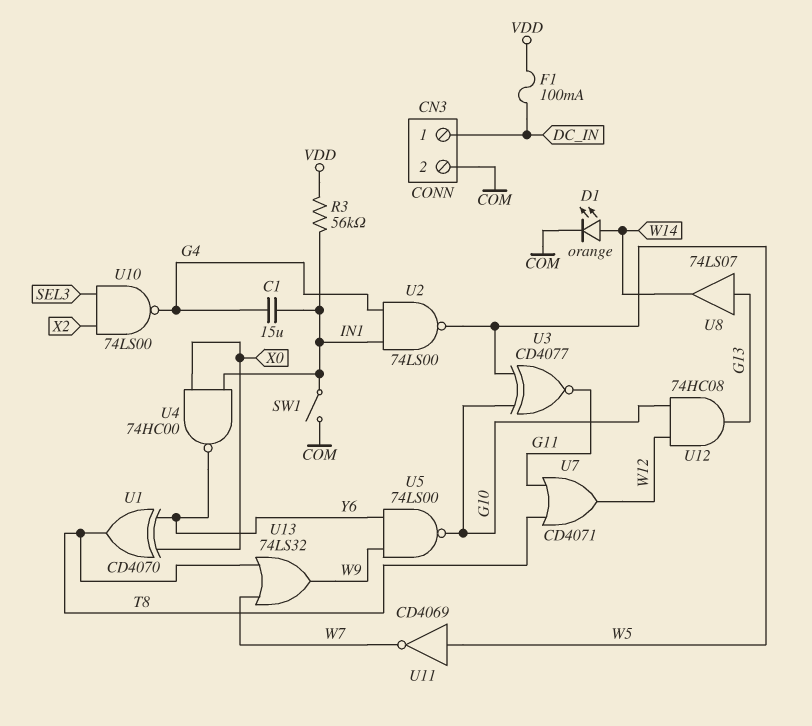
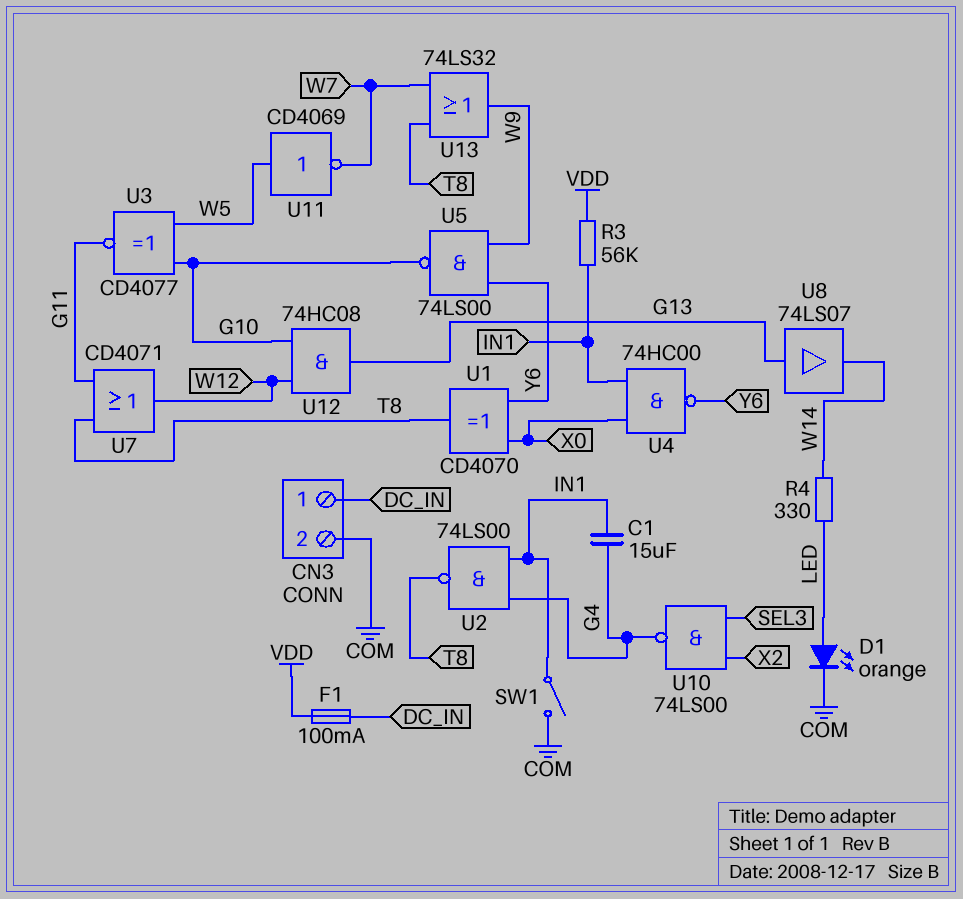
D1: LED orange (A W14, K COM) -> LED orange (A LED, K COM)
R4: none -> 330 (LED, W14)
U2: NAND 74LS00 (in G4, in IN1, out W5) -> NAND 74LS00 (in G4, in IN1, out T8)

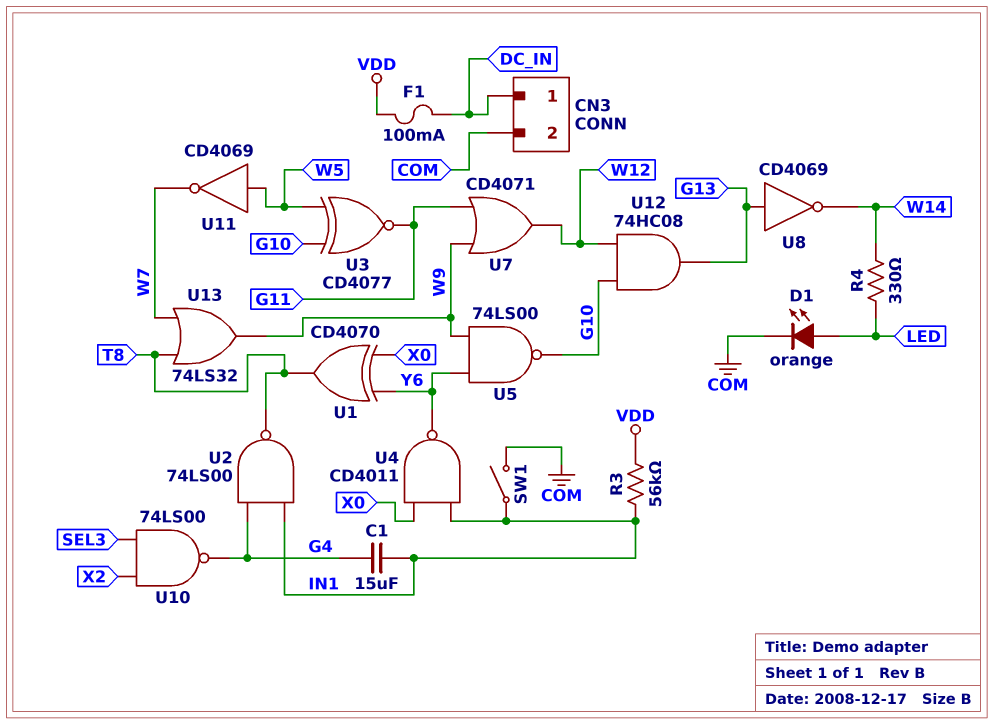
U4: NAND 74HC00 (in IN1, in X0, out Y6) -> NAND CD4011 (in IN1, in X0, out Y6)
U7: OR CD4071 (in G11, in T8, out W12) -> OR CD4071 (in G11, in W9, out W12)
U8: buffer 74LS07 (in G13, out W14) -> NOT CD4069 (in G13, out W14)

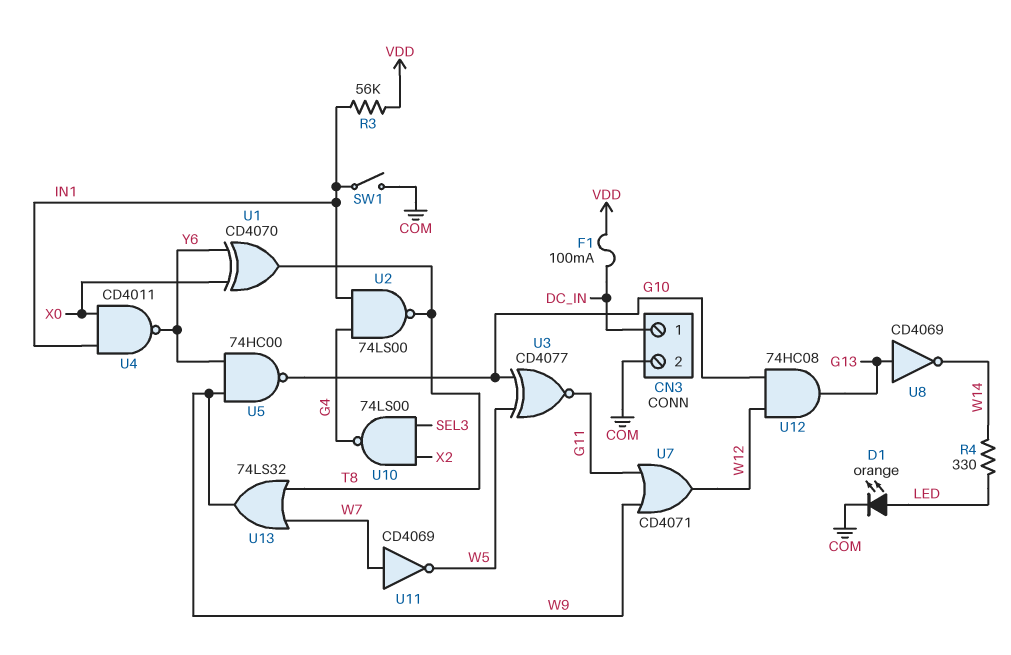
C1: 15uF (G4, IN1) -> none
U5: NAND 74LS00 (in W9, in Y6, out G10) -> NAND 74HC00 (in W9, in Y6, out G10)
U11: NOT CD4069 (in W5, out W7) -> NOT CD4069 (in W7, out W5)

